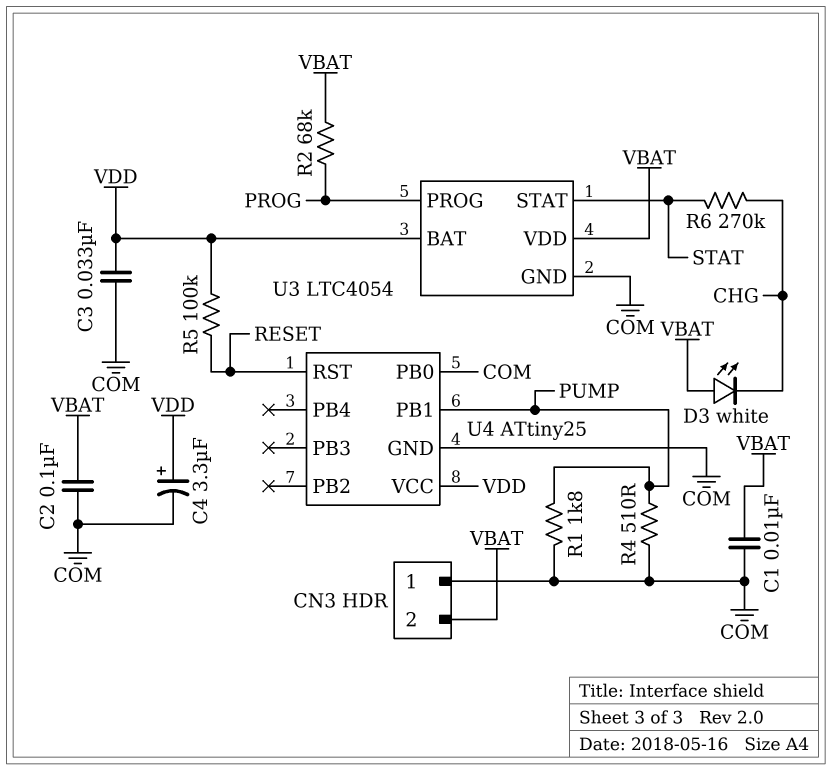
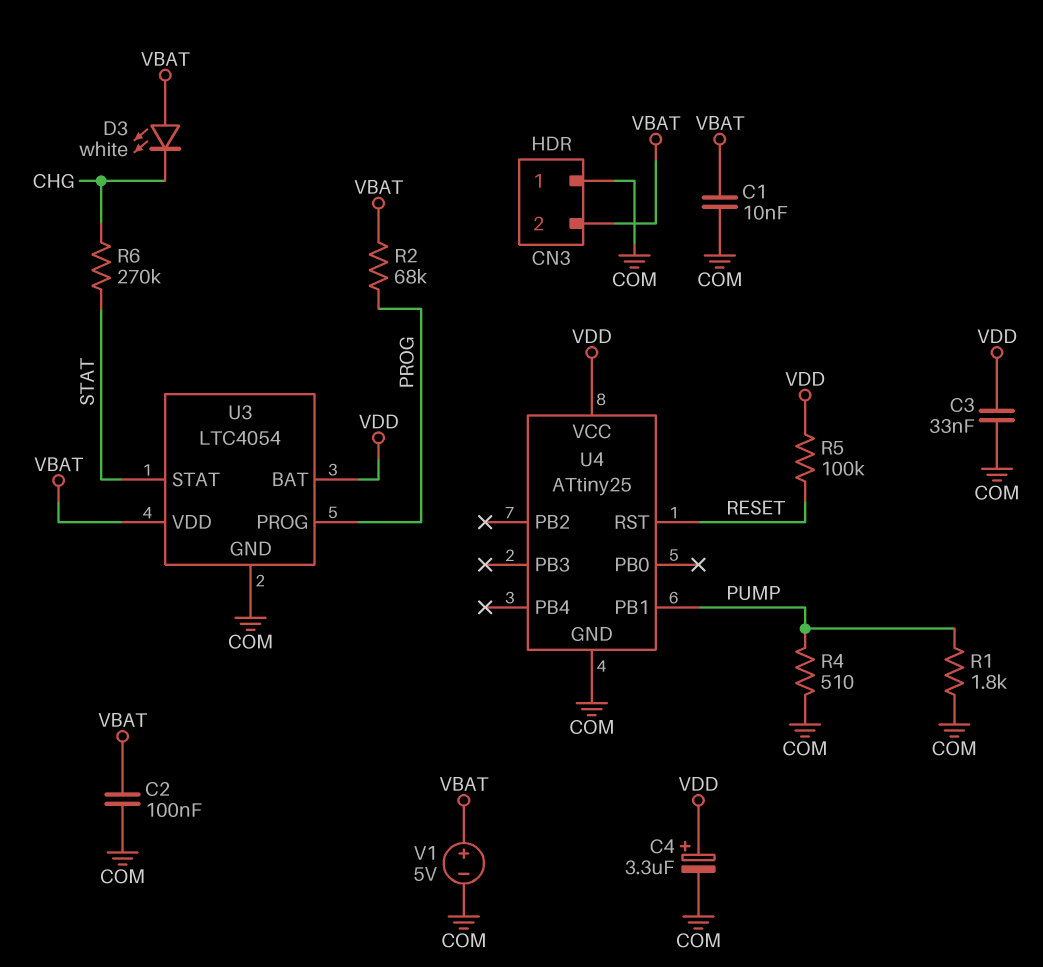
U4 pin PB0: COM -> none
V1: none -> 5V (plus VBAT, minus COM)

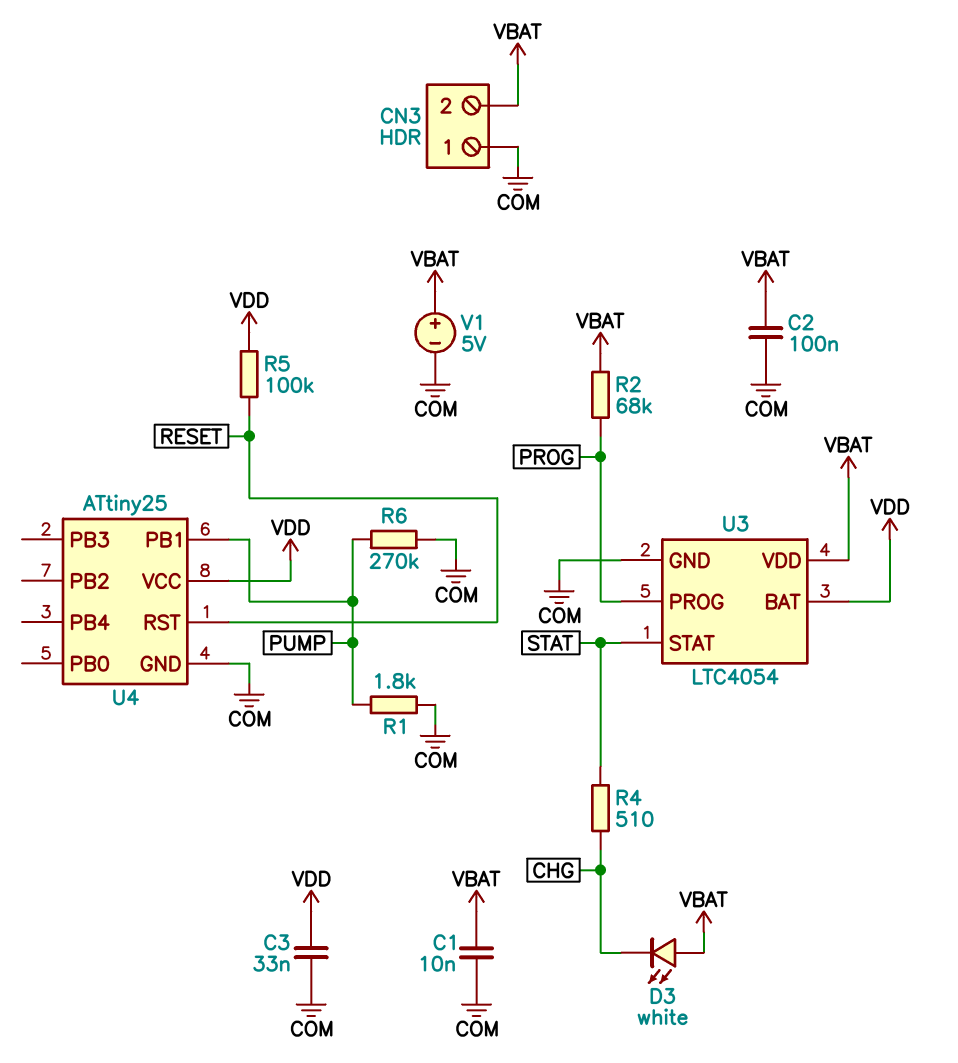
C4: 3.3uF (plus VDD, minus COM) -> none
R4: 510 (COM, PUMP) -> 510 (CHG, STAT)
R6: 270k (CHG, STAT) -> 270k (COM, PUMP)

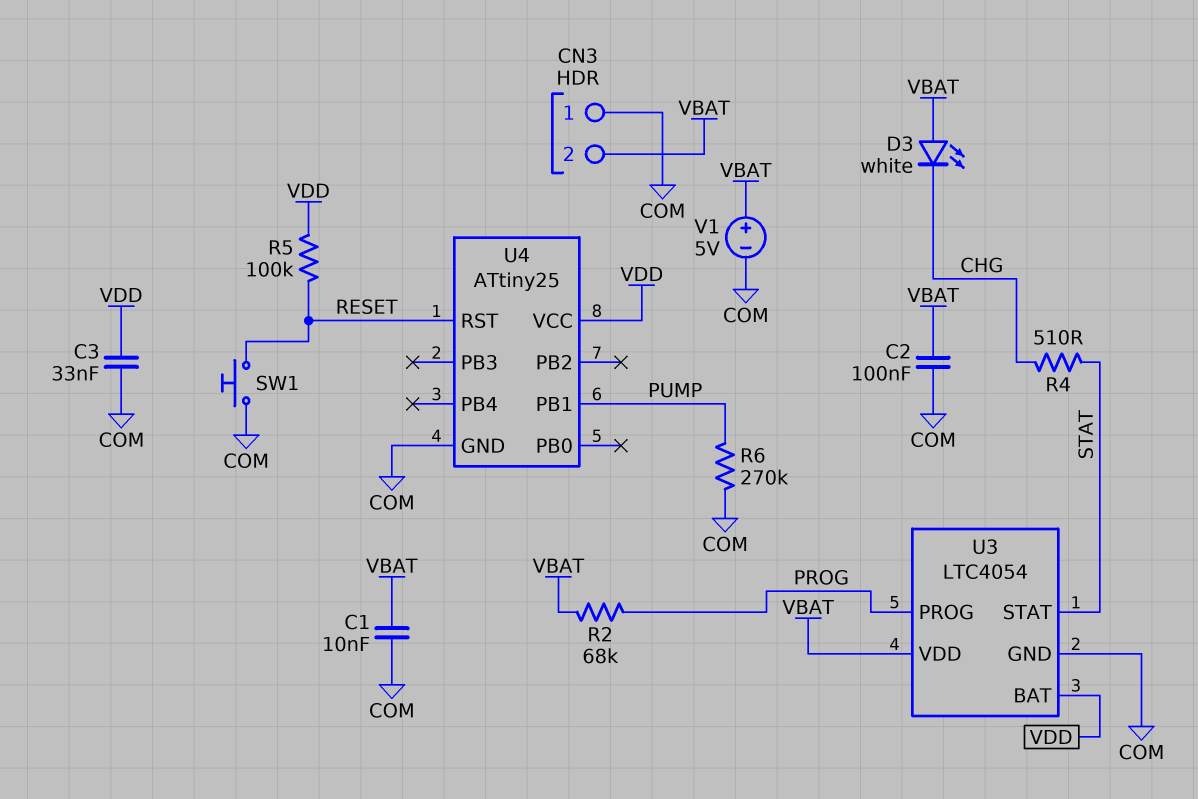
R1: 1.8k (COM, PUMP) -> none
SW1: none -> button (COM, RESET)

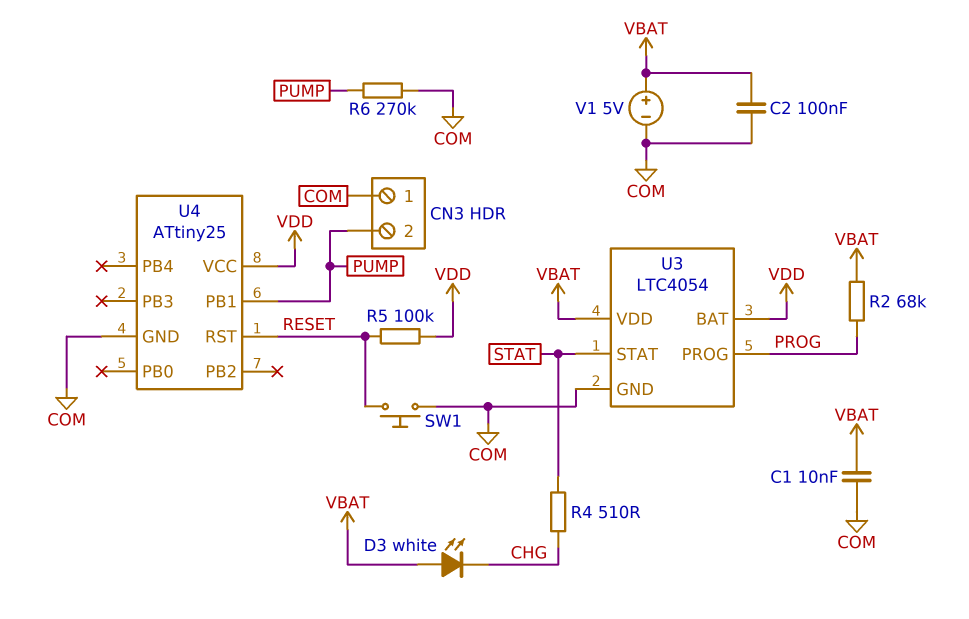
C3: 33nF (COM, VDD) -> none
CN3 pin 2: VBAT -> PUMP

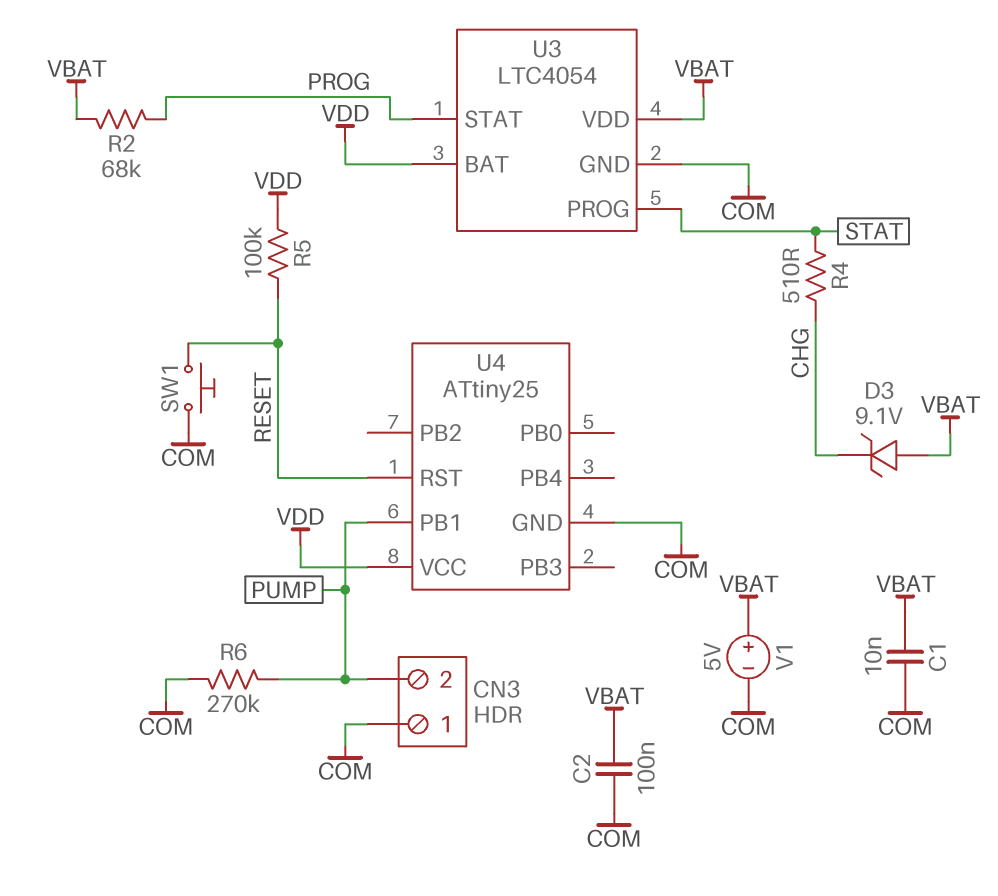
D3: LED white (A VBAT, K CHG) -> zener 9.1V (A VBAT, K CHG)
U3 pin PROG: PROG -> STAT
U3 pin STAT: STAT -> PROG

